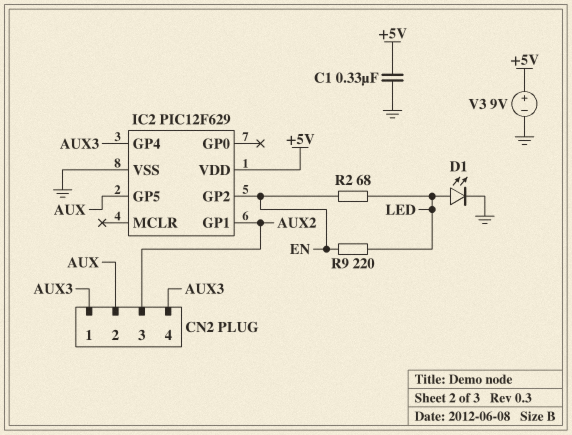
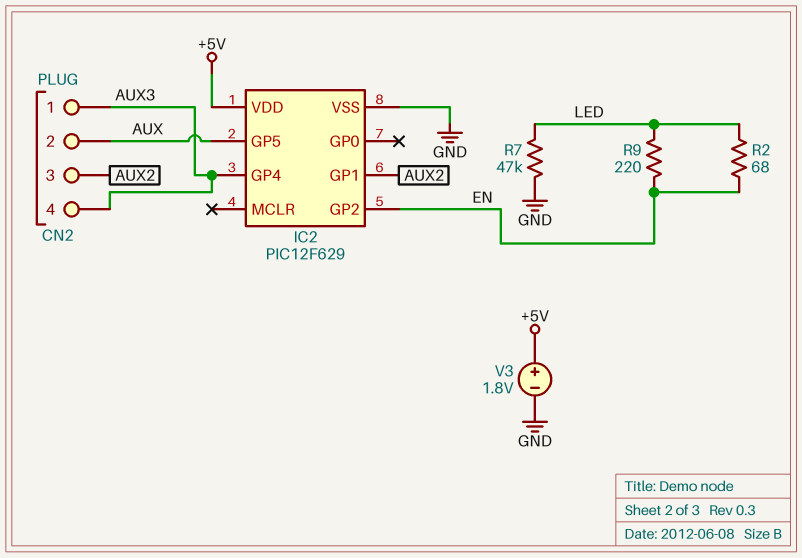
C1: 330nF (+5V, GND) -> none
D1: LED (A LED, K GND) -> none
R7: none -> 47k (GND, LED)
V3: 9V (plus +5V, minus GND) -> 1.8V (plus +5V, minus GND)

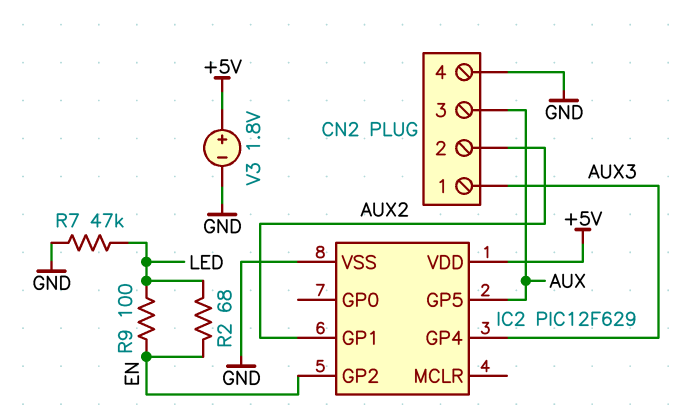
CN2 pin 2: AUX -> AUX2
CN2 pin 3: AUX2 -> AUX
CN2 pin 4: AUX3 -> GND
R9: 220 (EN, LED) -> 100 (EN, LED)

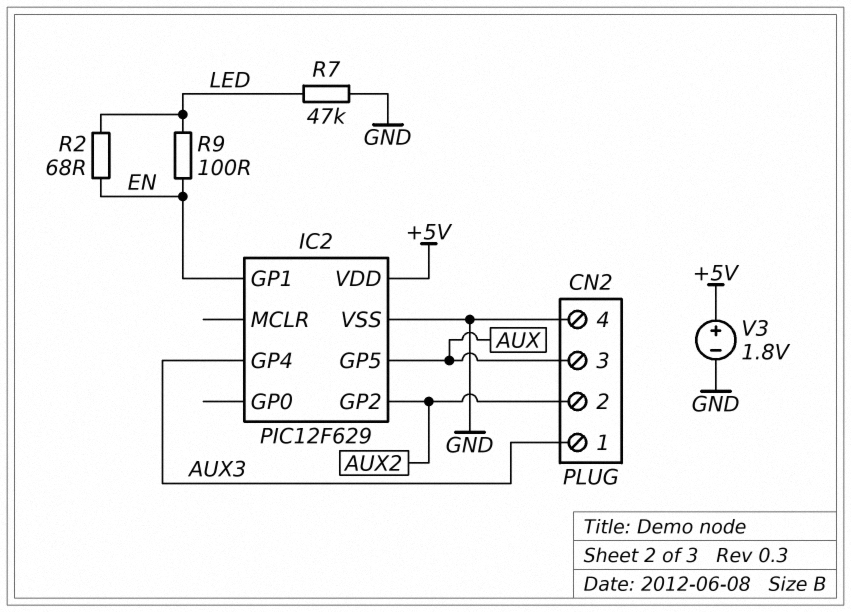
IC2 pin GP1: AUX2 -> EN
IC2 pin GP2: EN -> AUX2

